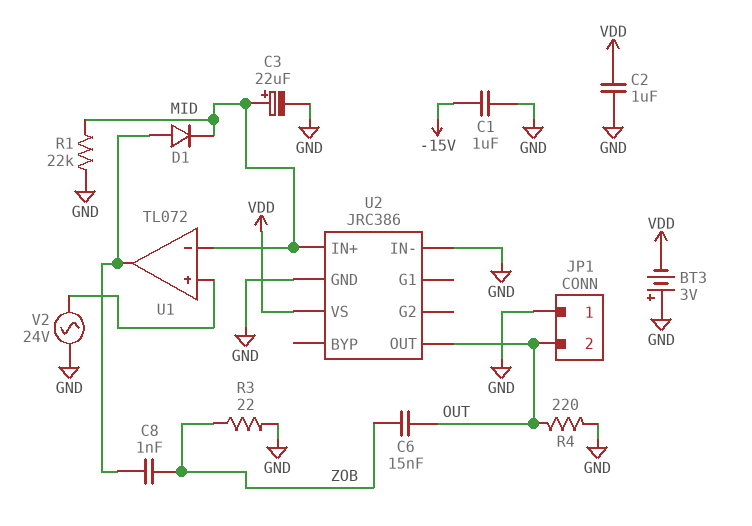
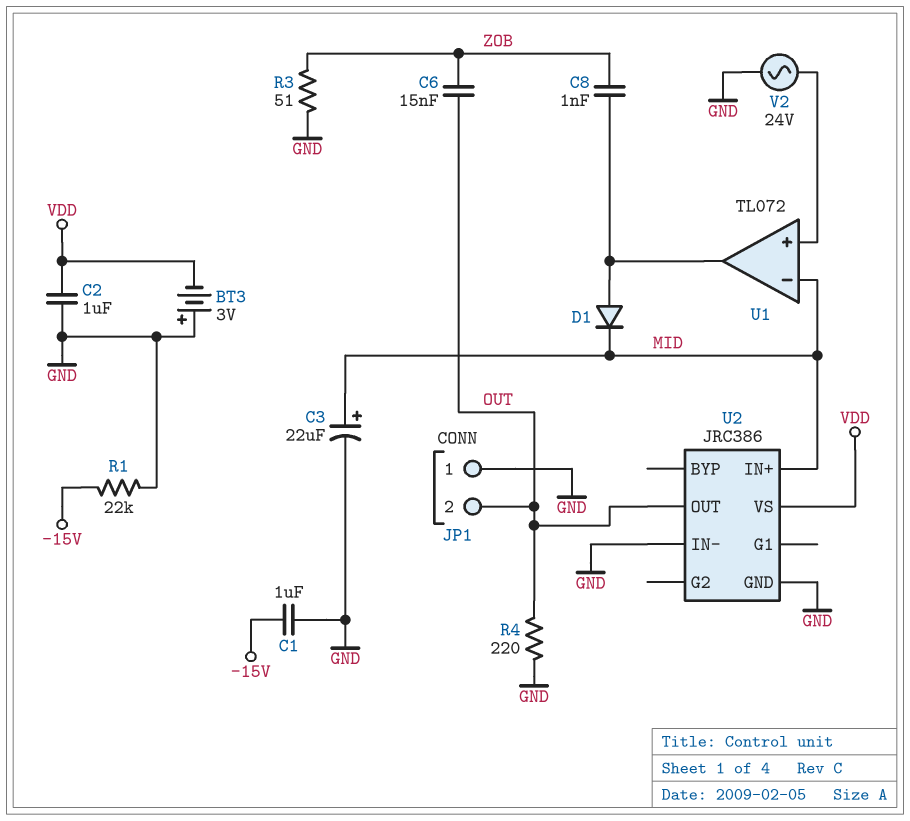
R1: 22k (GND, MID) -> 22k (-15V, GND)
R3: 22 (GND, ZOB) -> 51 (GND, ZOB)

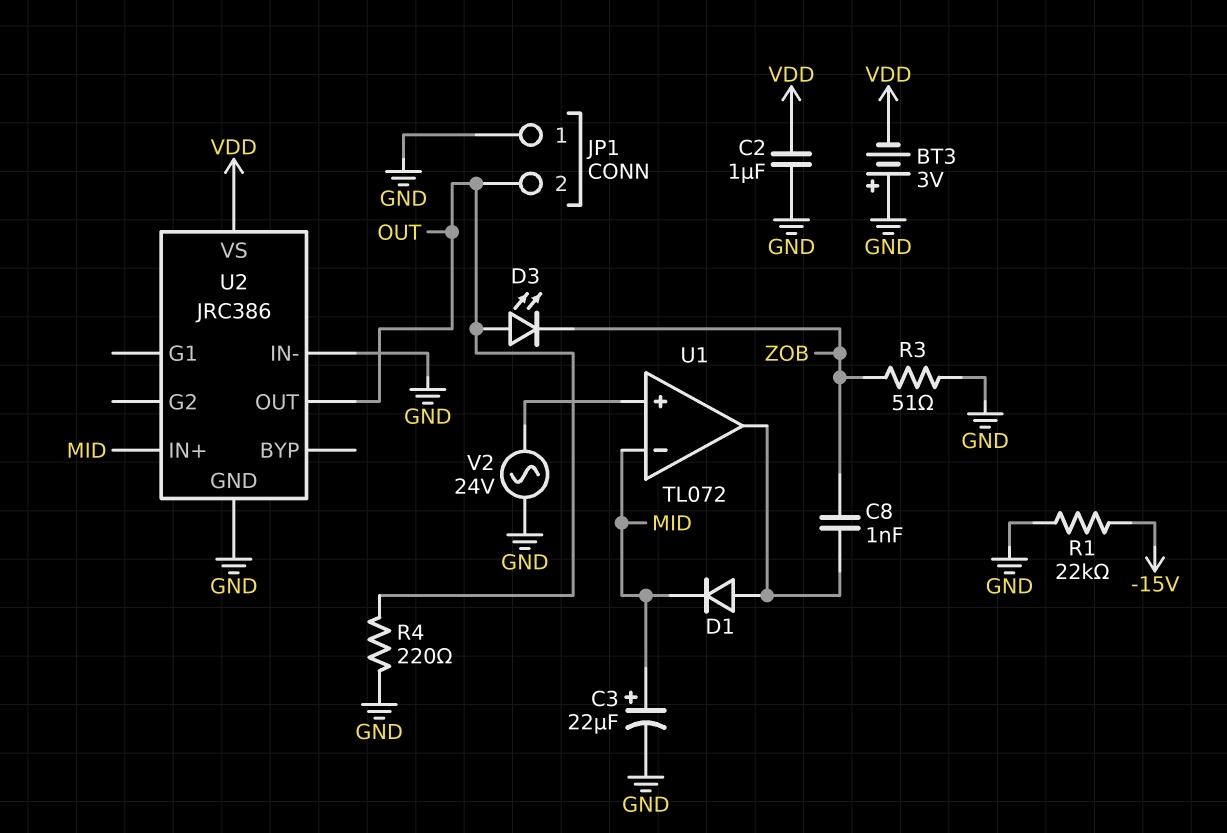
C1: 1uF (-15V, GND) -> none
C6: 15nF (OUT, ZOB) -> none
D3: none -> LED (A OUT, K ZOB)

